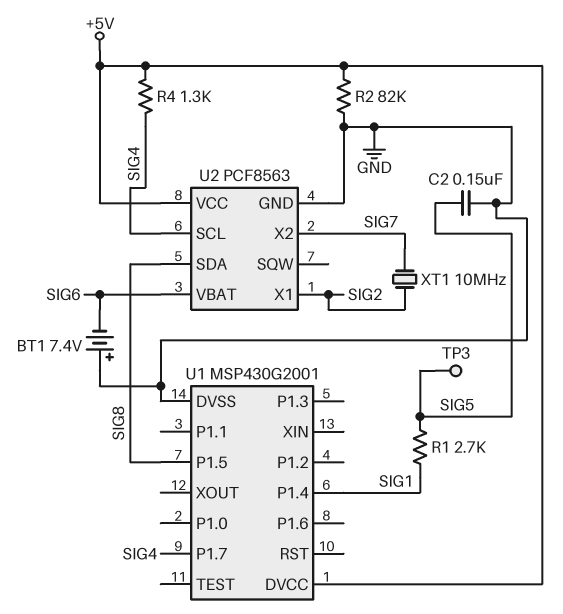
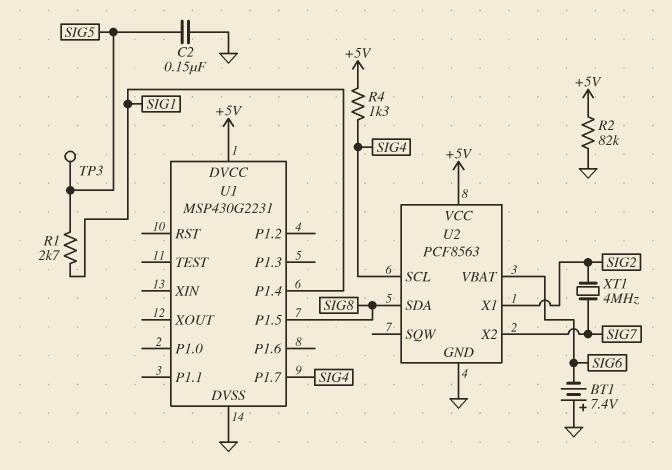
U1: MSP430G2001 -> MSP430G2231
XT1: 10MHz (SIG2, SIG7) -> 4MHz (SIG2, SIG7)

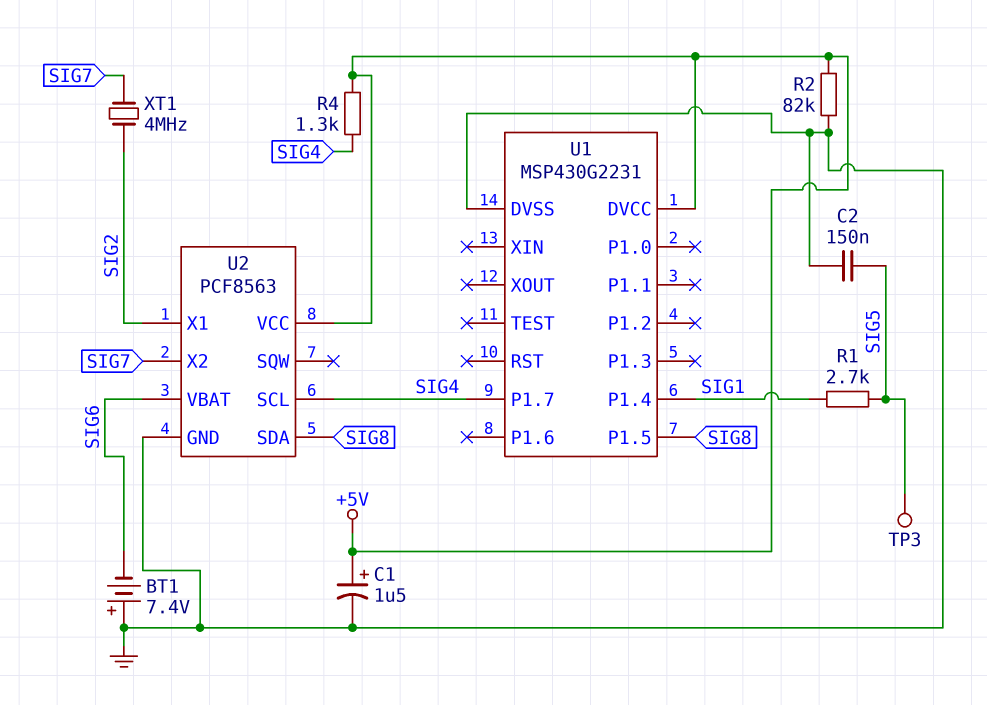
C1: none -> 1.5uF (plus +5V, minus GND)

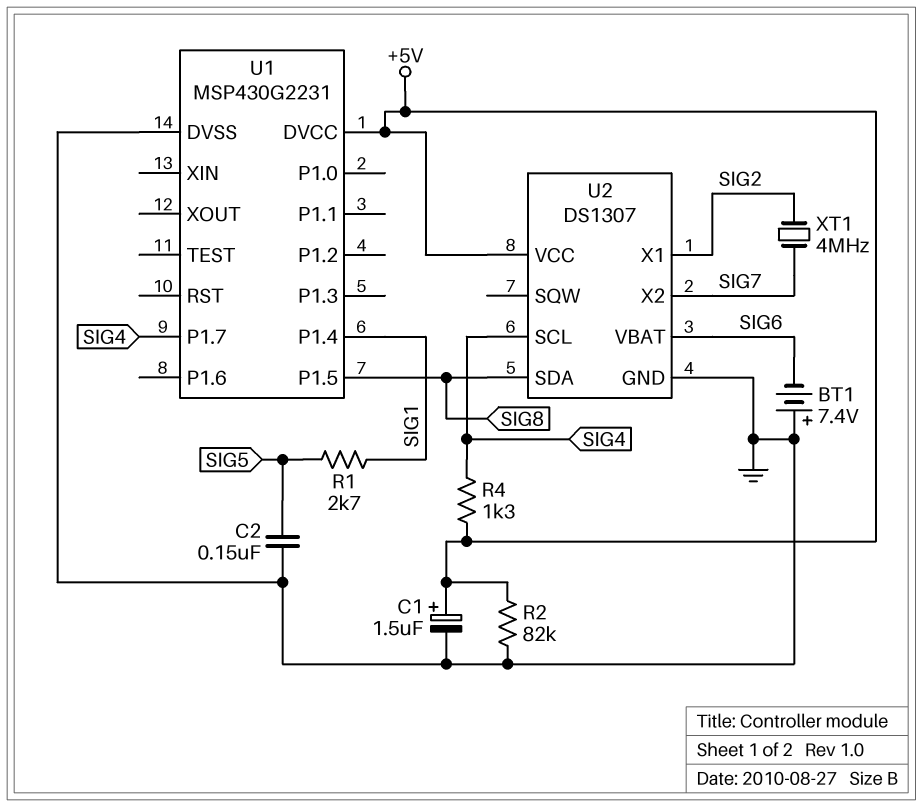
TP3: test point (SIG5) -> none
U2: PCF8563 -> DS1307

